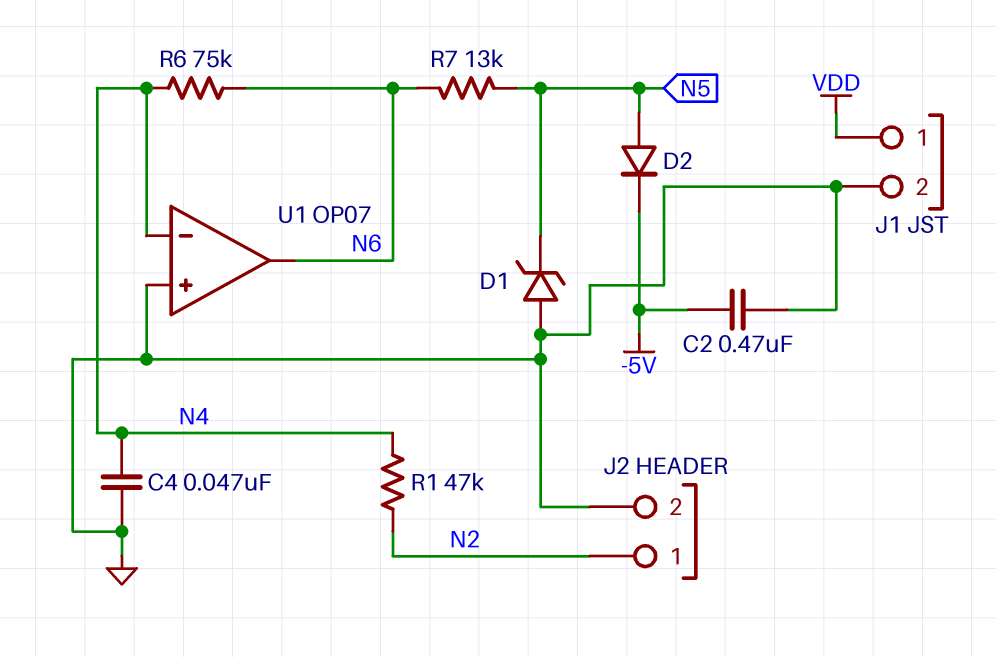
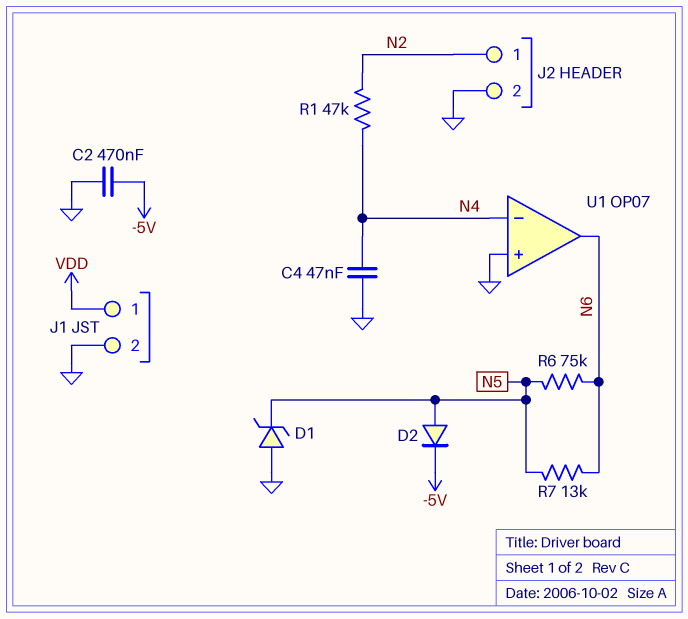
R6: 75k (N4, N6) -> 75k (N5, N6)

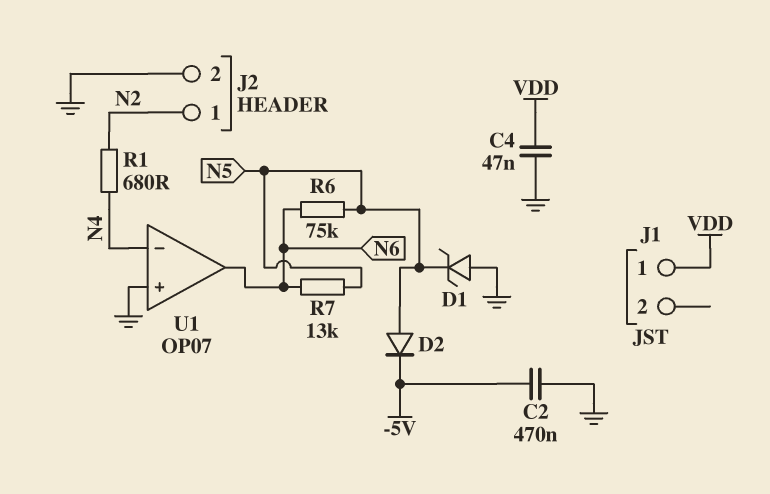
C4: 47nF (GND, N4) -> 47nF (GND, VDD)
J1 pin 2: GND -> none
R1: 47k (N2, N4) -> 680 (N2, N4)

